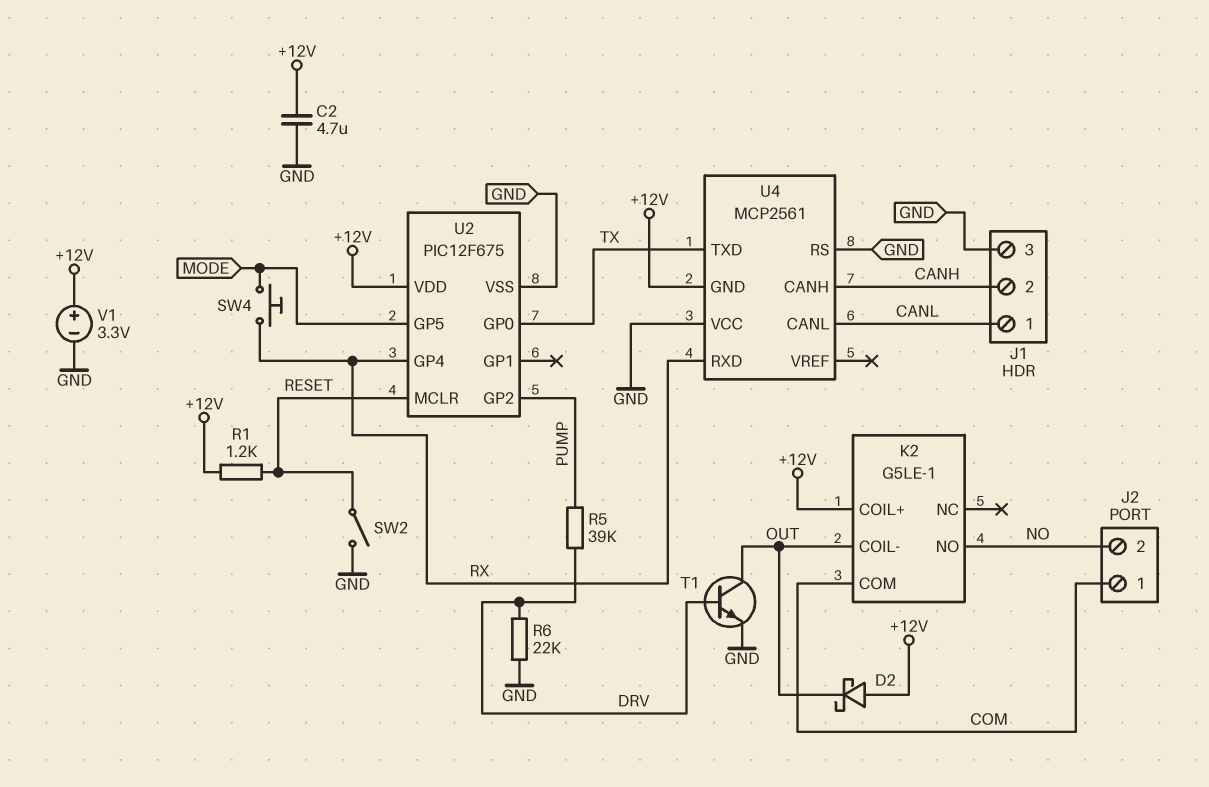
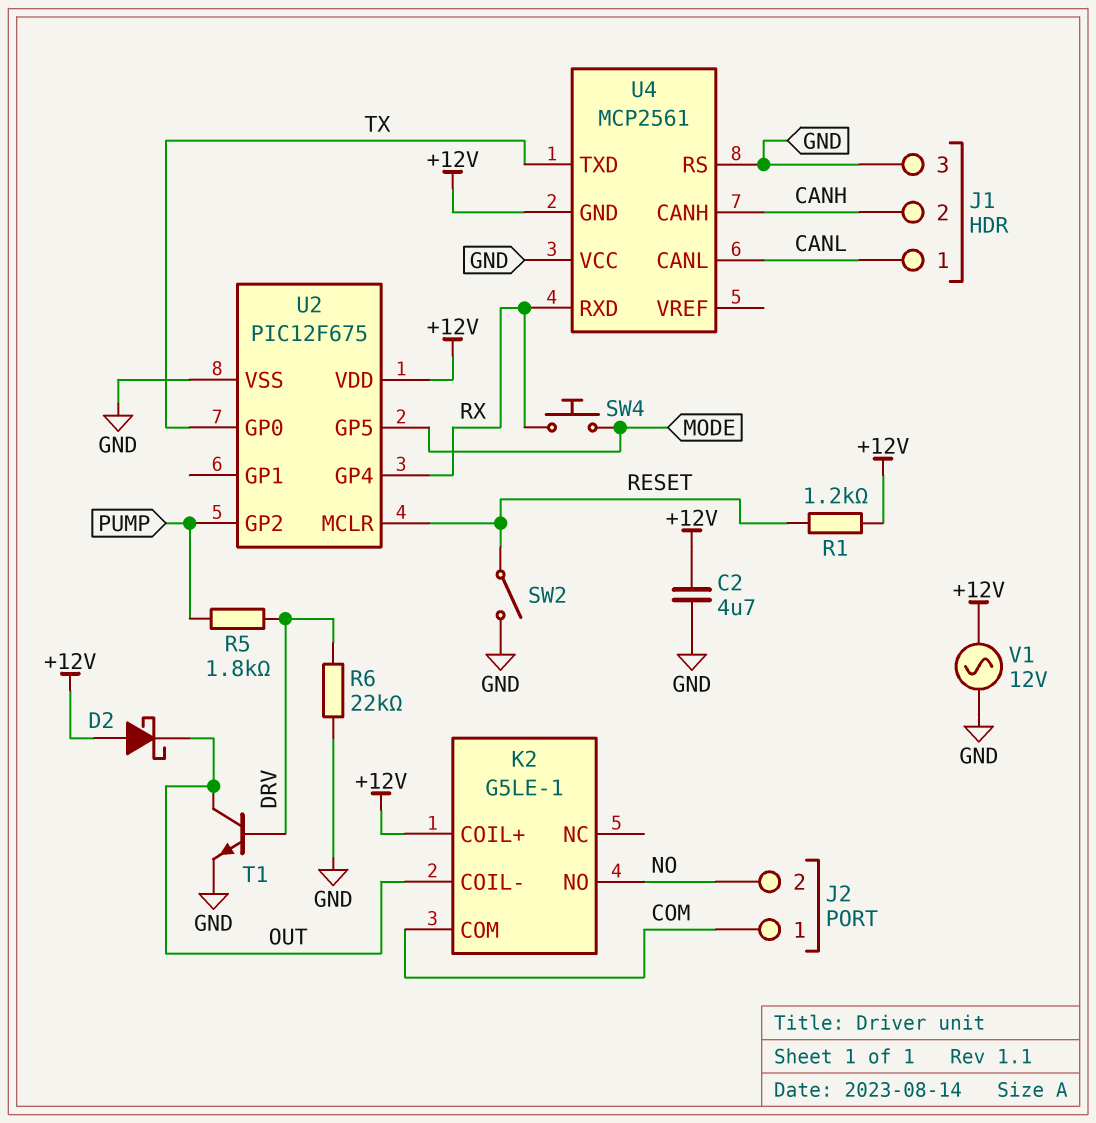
R5: 39k (DRV, PUMP) -> 1.8k (DRV, PUMP)
V1: 3.3V (plus +12V, minus GND) -> AC 12V (+12V, GND)

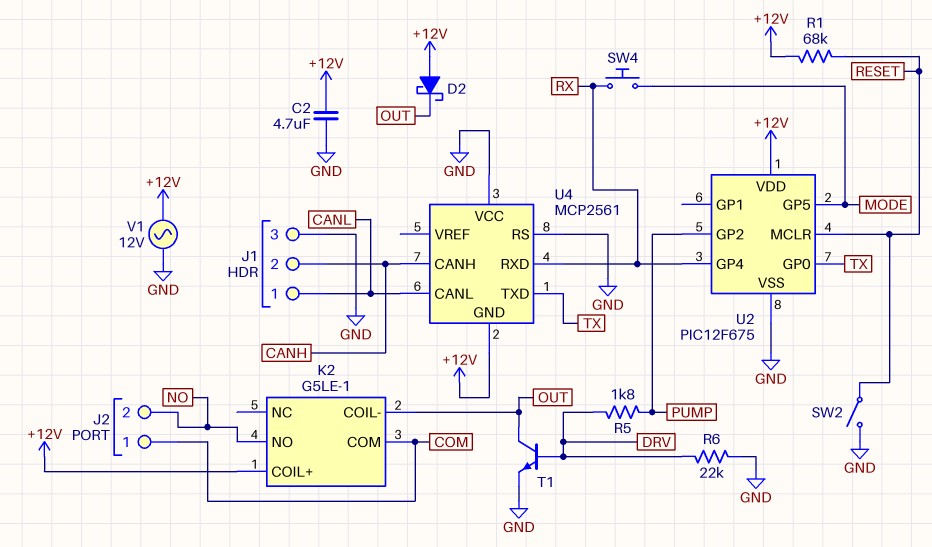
R1: 1.2k (+12V, RESET) -> 68k (+12V, RESET)

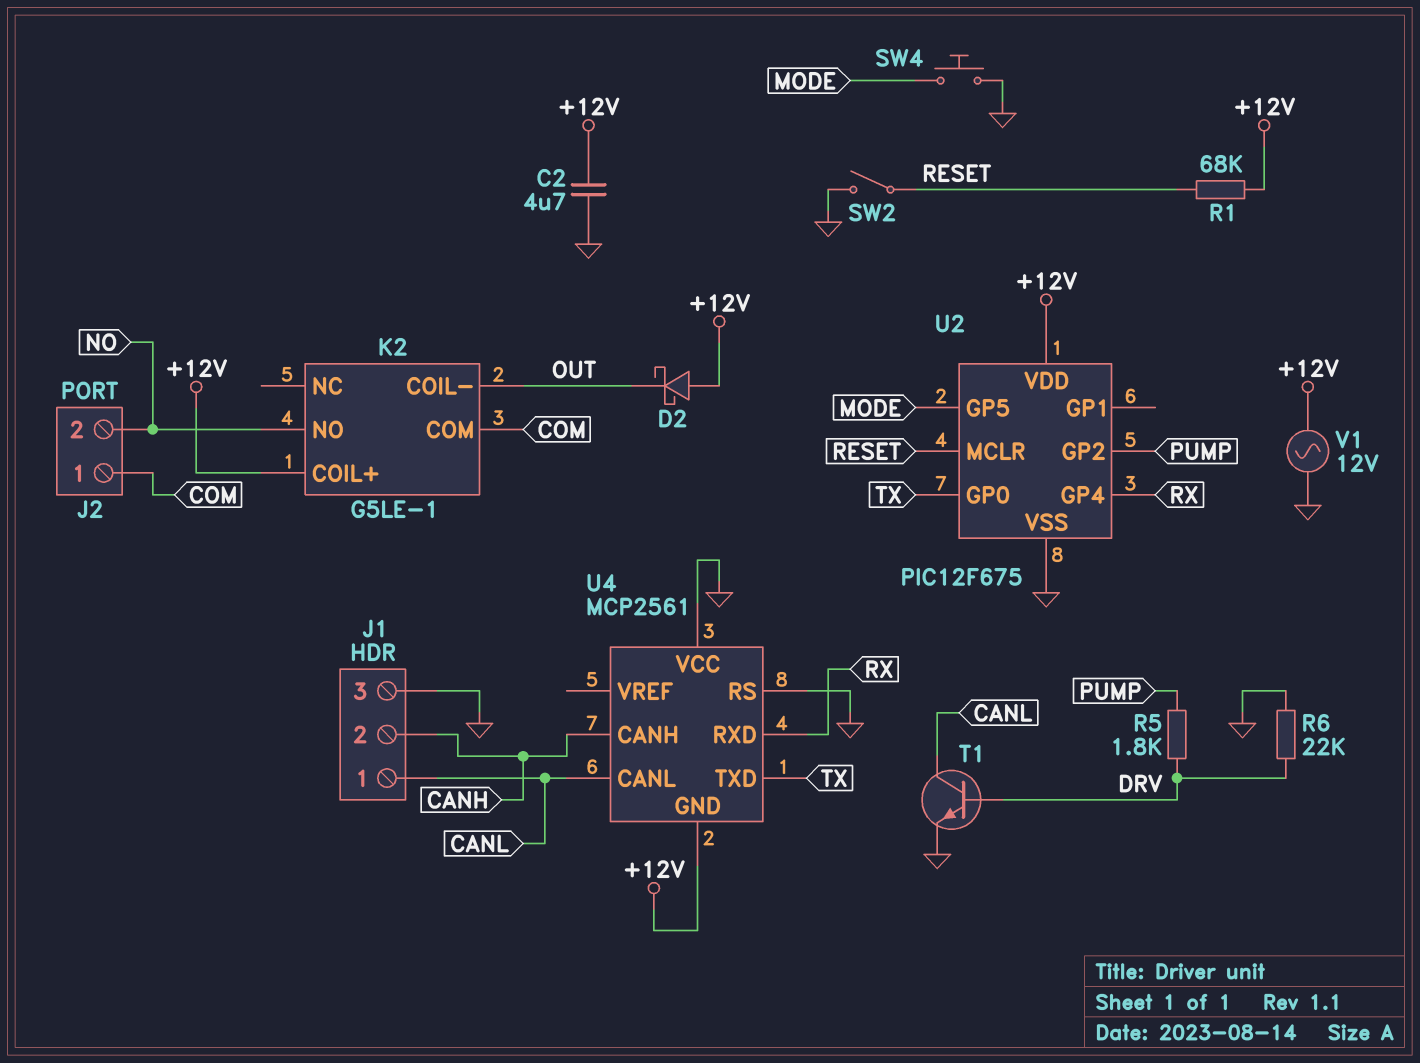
SW4: button (MODE, RX) -> button (GND, MODE)
T1: NPN (B DRV, C OUT, E GND) -> NPN (B DRV, C CANL, E GND)

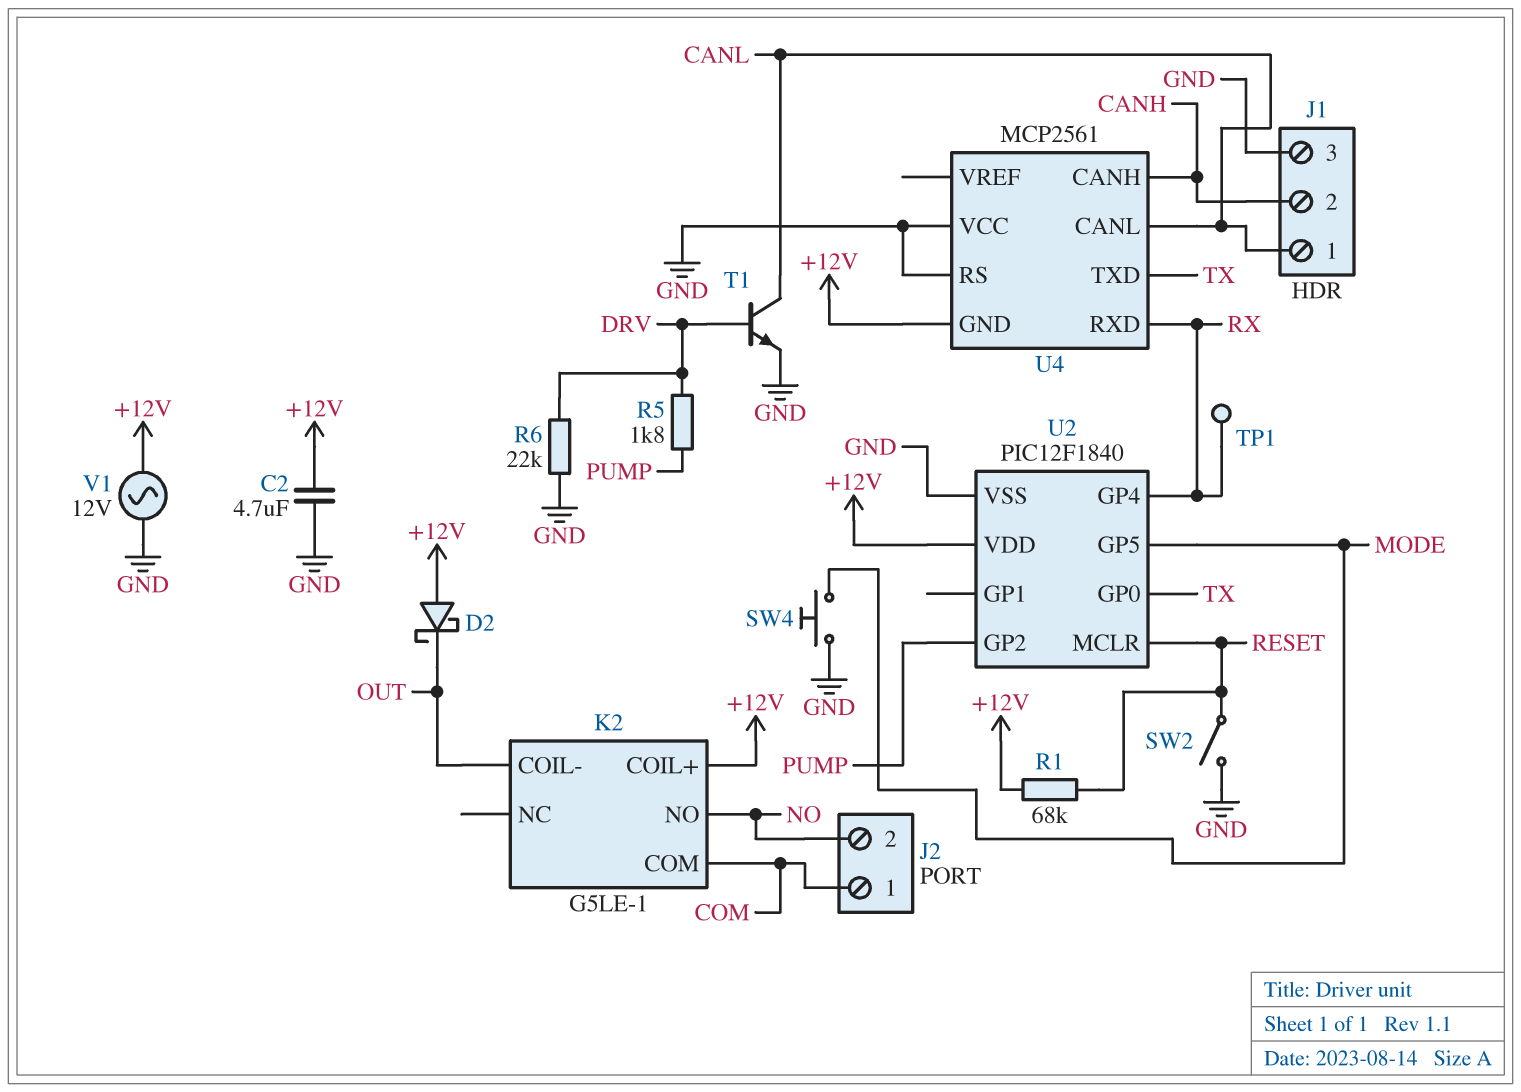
TP1: none -> test point (RX)
U2: PIC12F675 -> PIC12F1840

